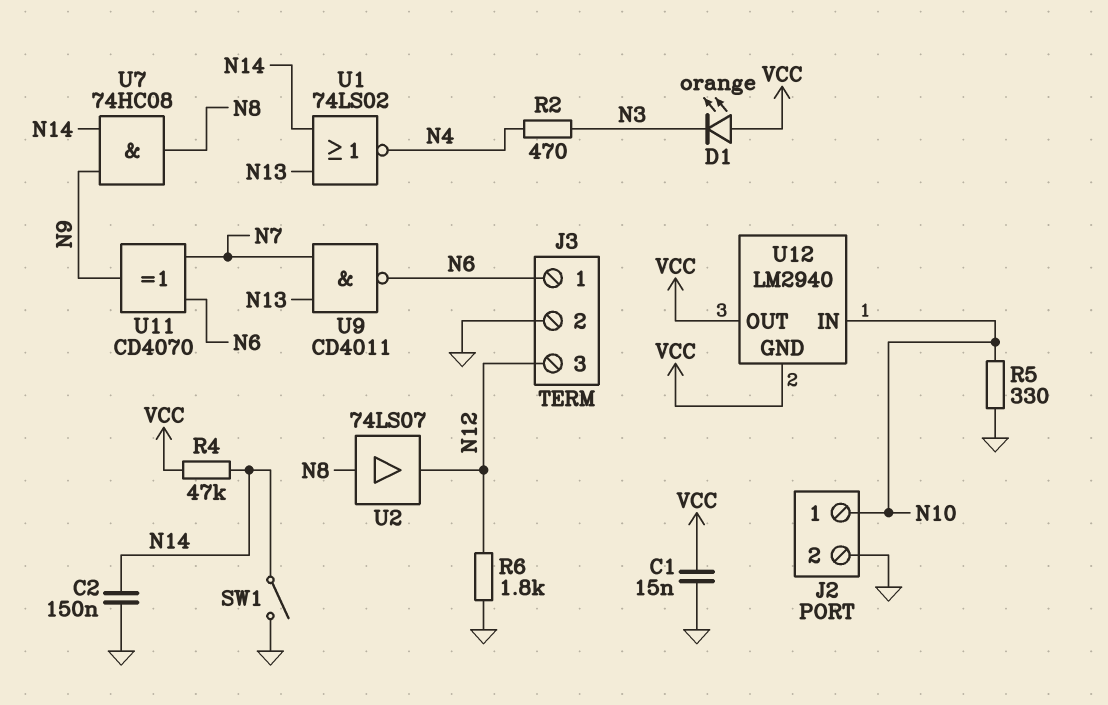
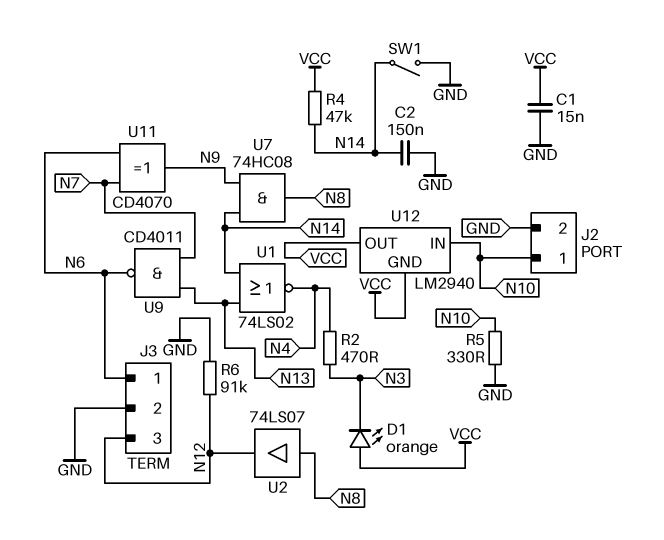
R6: 1.8k (GND, N12) -> 91k (GND, N12)

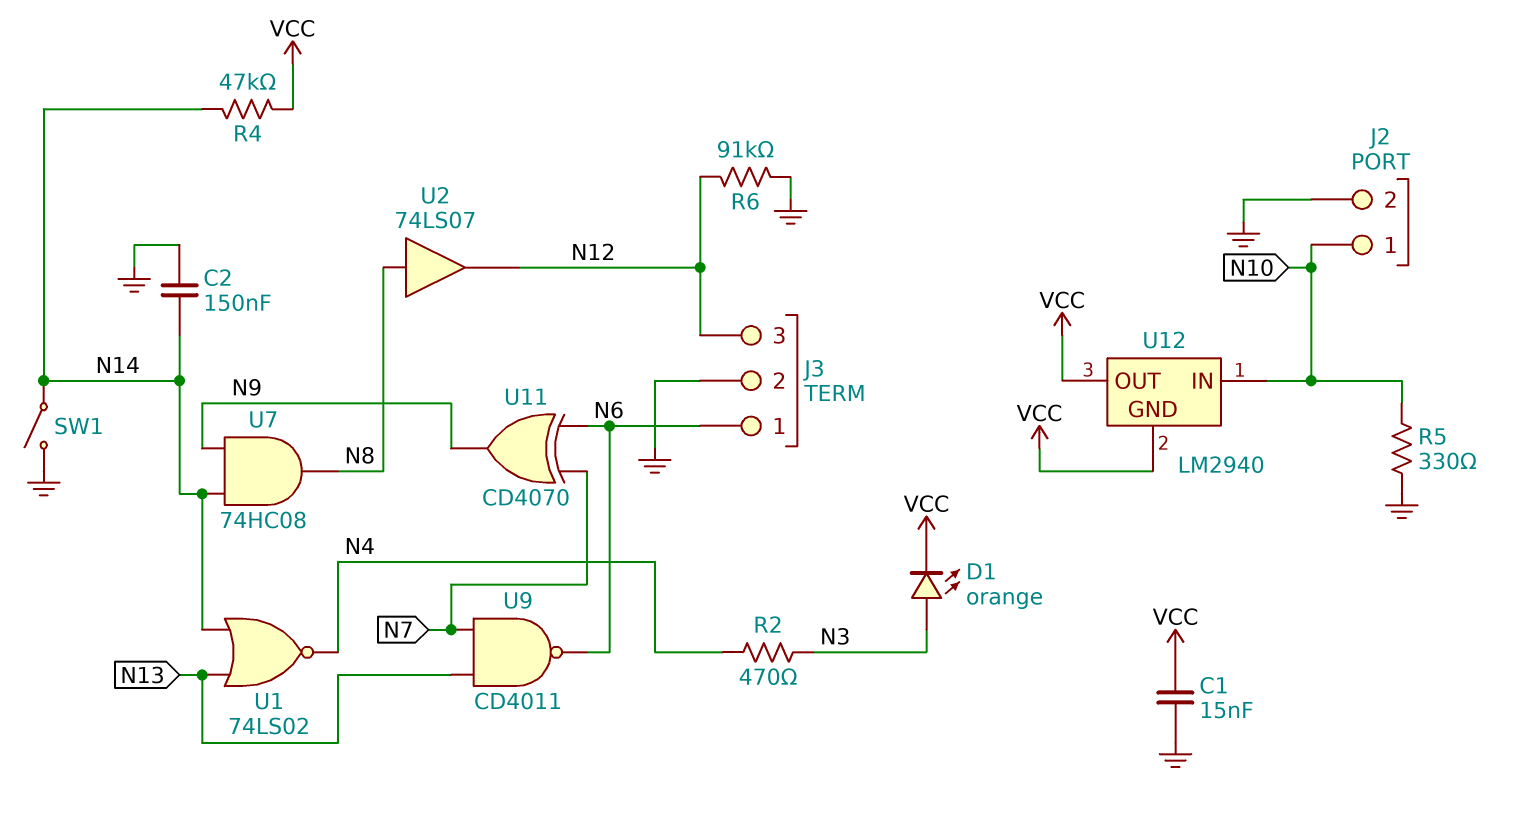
D1: LED orange (A VCC, K N3) -> LED orange (A N3, K VCC)

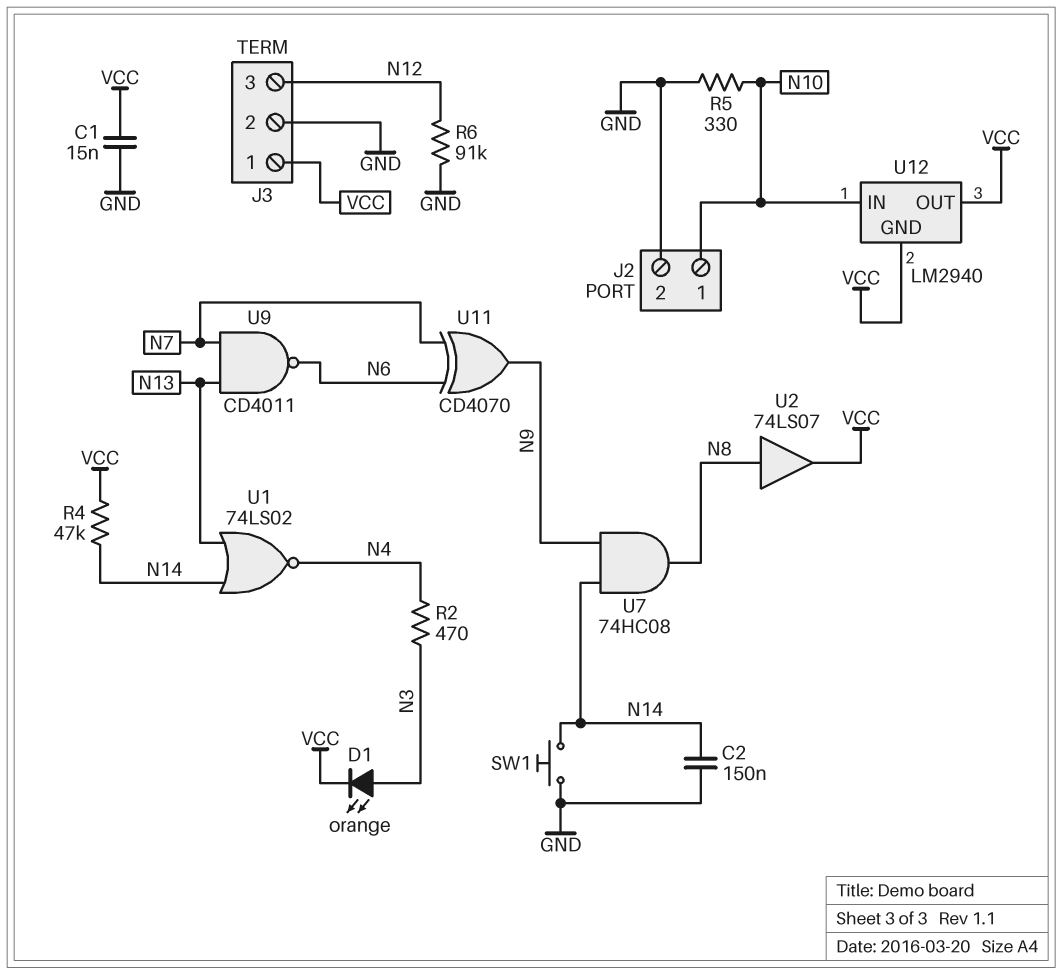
J3 pin 1: N6 -> VCC
SW1: switch (GND, N14) -> button (GND, N14)
U2: buffer 74LS07 (in N8, out N12) -> buffer 74LS07 (in N8, out VCC)

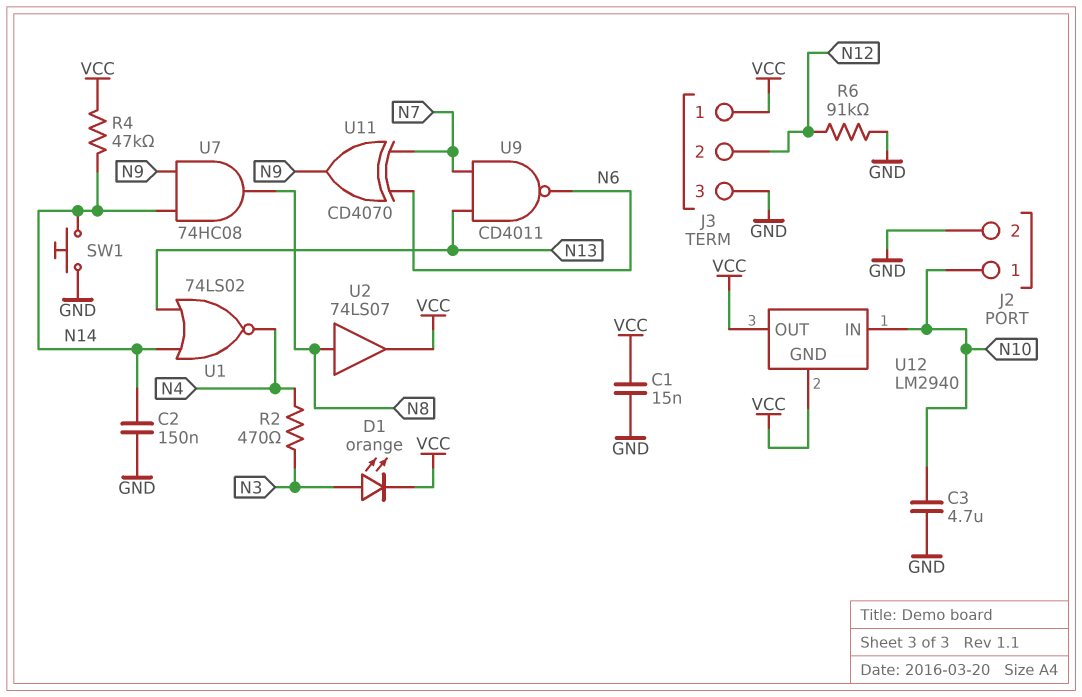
C3: none -> 4.7uF (GND, N10)
J3 pin 2: GND -> N12
J3 pin 3: N12 -> GND
R5: 330 (GND, N10) -> none

